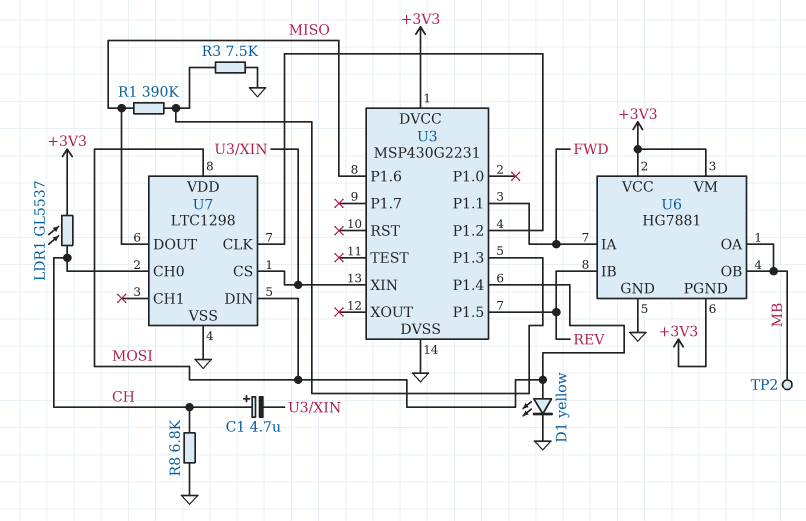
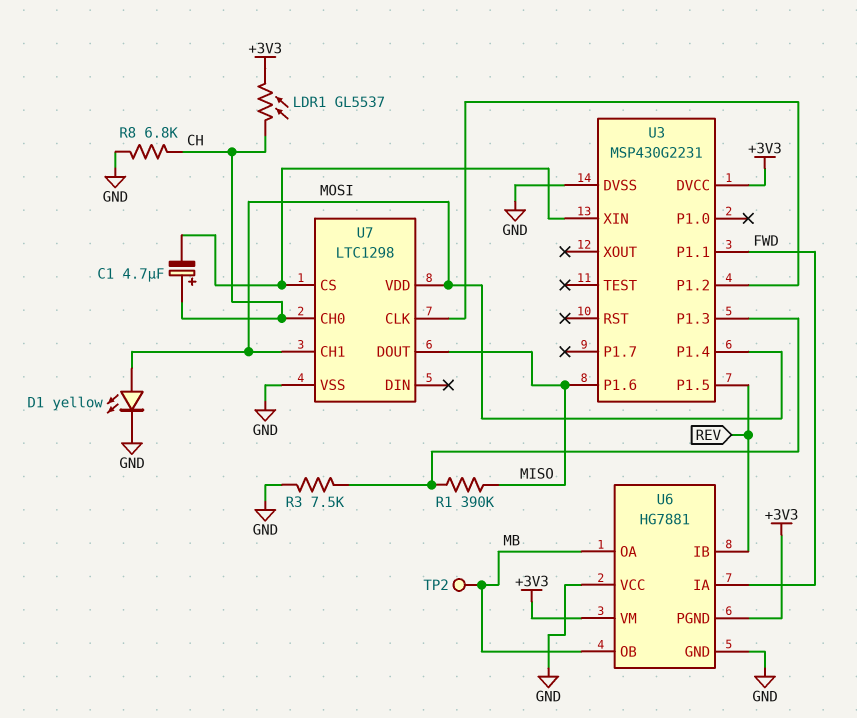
U6 pin VCC: +3V3 -> GND
U7 pin CH1: none -> MOSI
U7 pin DIN: MOSI -> none

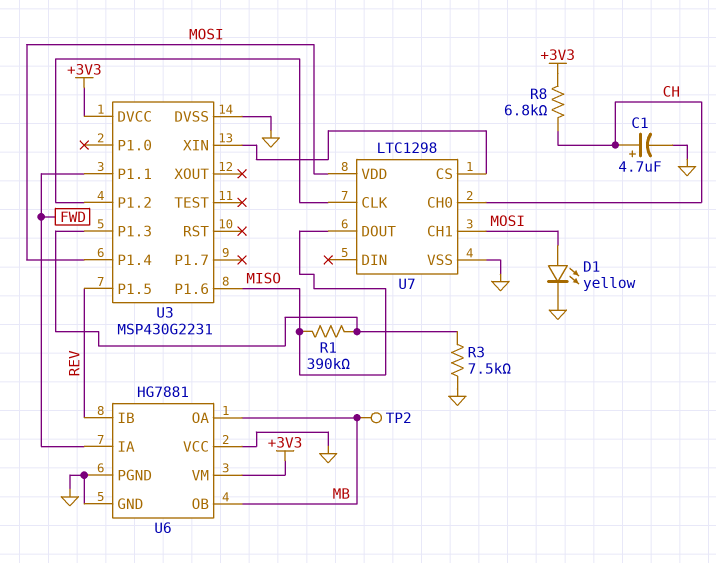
C1: 4.7uF (plus CH, minus U3/XIN) -> 4.7uF (plus CH, minus GND)
LDR1: GL5537 (+3V3, CH) -> none
R8: 6.8k (CH, GND) -> 6.8k (+3V3, CH)
U6 pin PGND: +3V3 -> GND

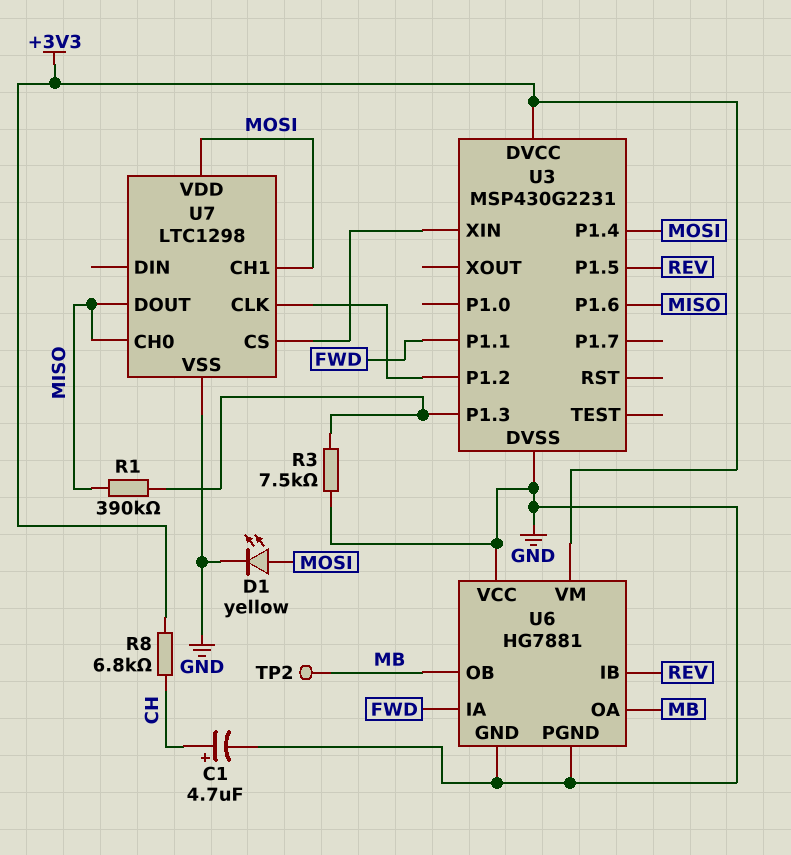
U7 pin CH0: CH -> MISO

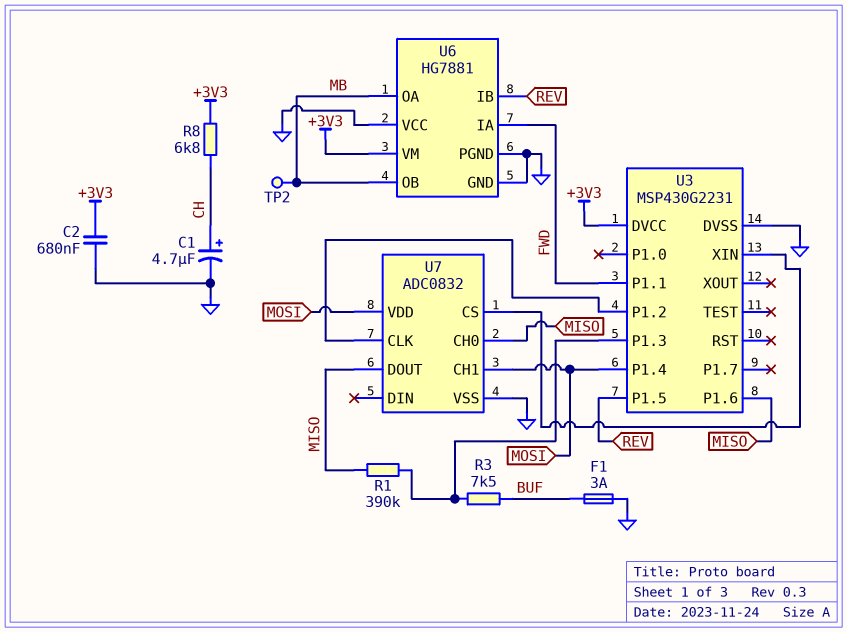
C2: none -> 680nF (+3V3, GND)
D1: LED yellow (A MOSI, K GND) -> none
F1: none -> 3A (BUF, GND)
R3: 7.5k (GND, U3/P1.3) -> 7.5k (BUF, U3/P1.3)
U7: LTC1298 -> ADC0832

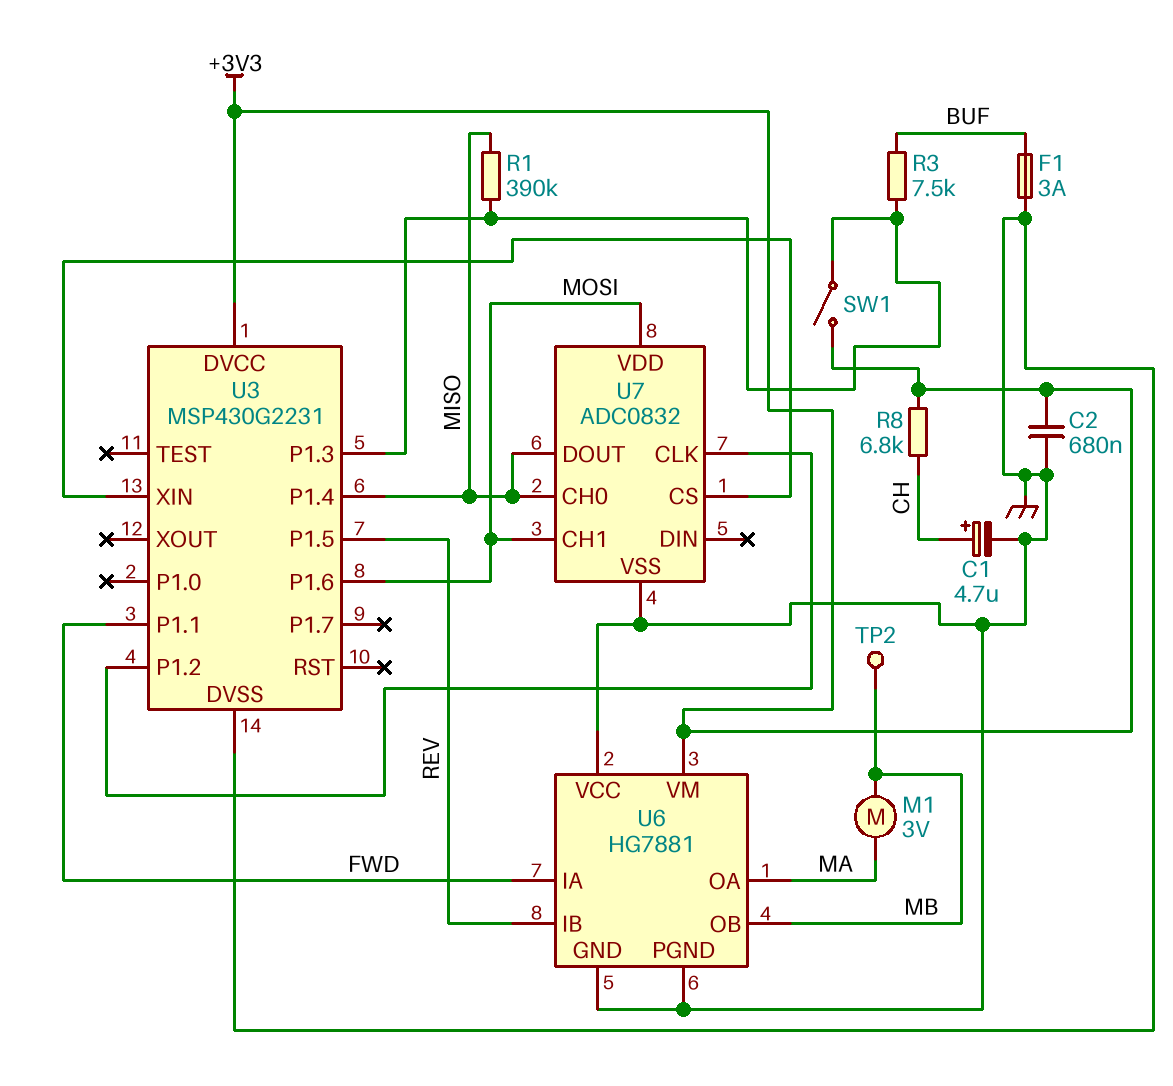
M1: none -> motor 3V (MA, MB)
SW1: none -> switch (+3V3, U3/P1.3)
U3 pin P1.4: MOSI -> MISO
U3 pin P1.6: MISO -> MOSI
U6 pin OA: MB -> MA

